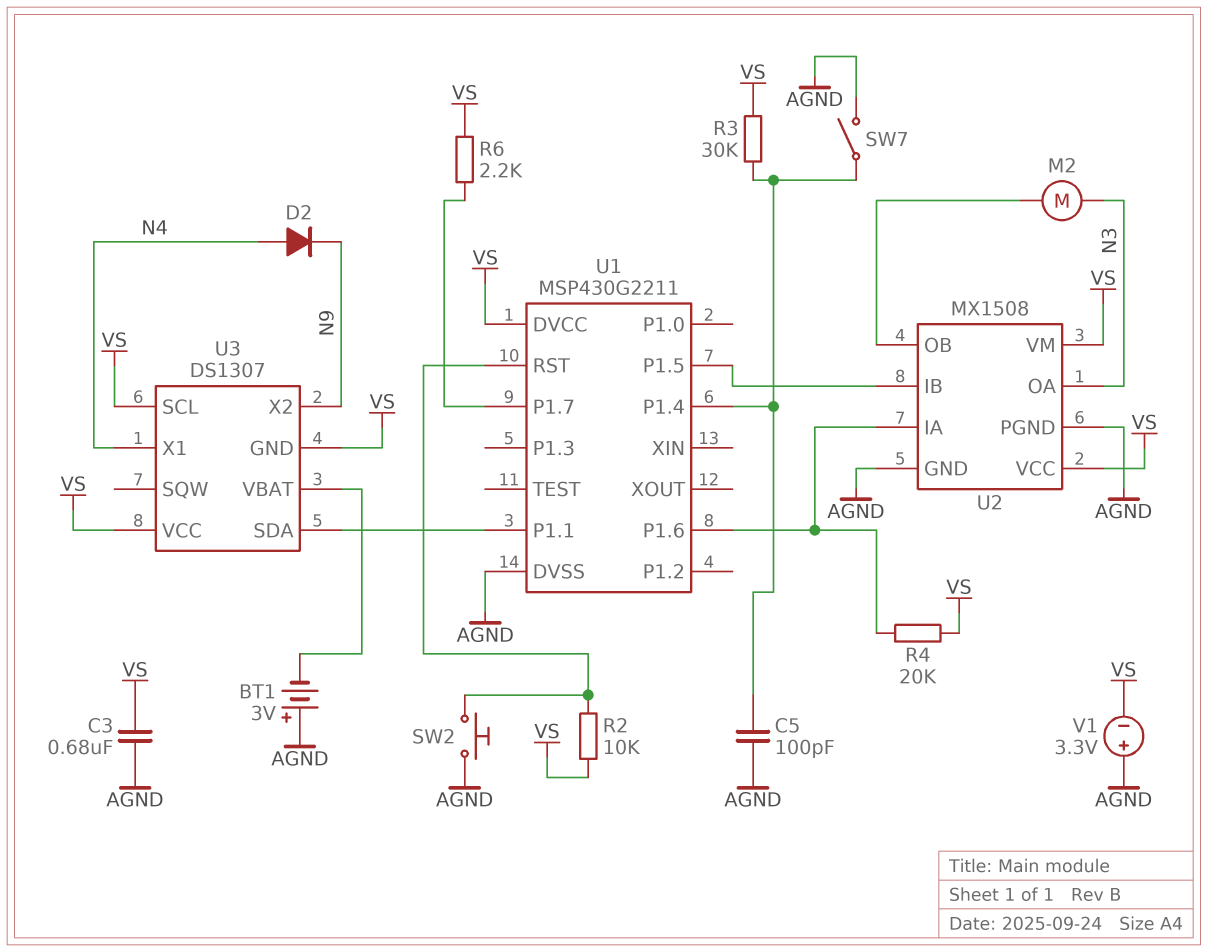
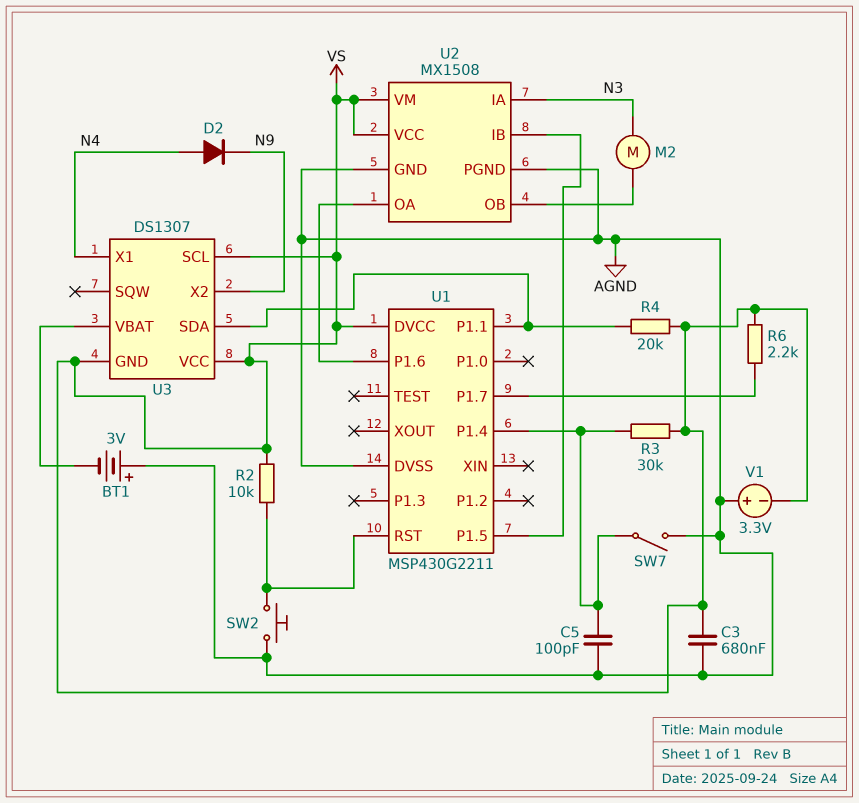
R4: 20k (U1/P1.6, VS) -> 20k (U1/P1.1, VS)
U2 pin IA: U1/P1.6 -> N3
U2 pin OA: N3 -> U1/P1.6

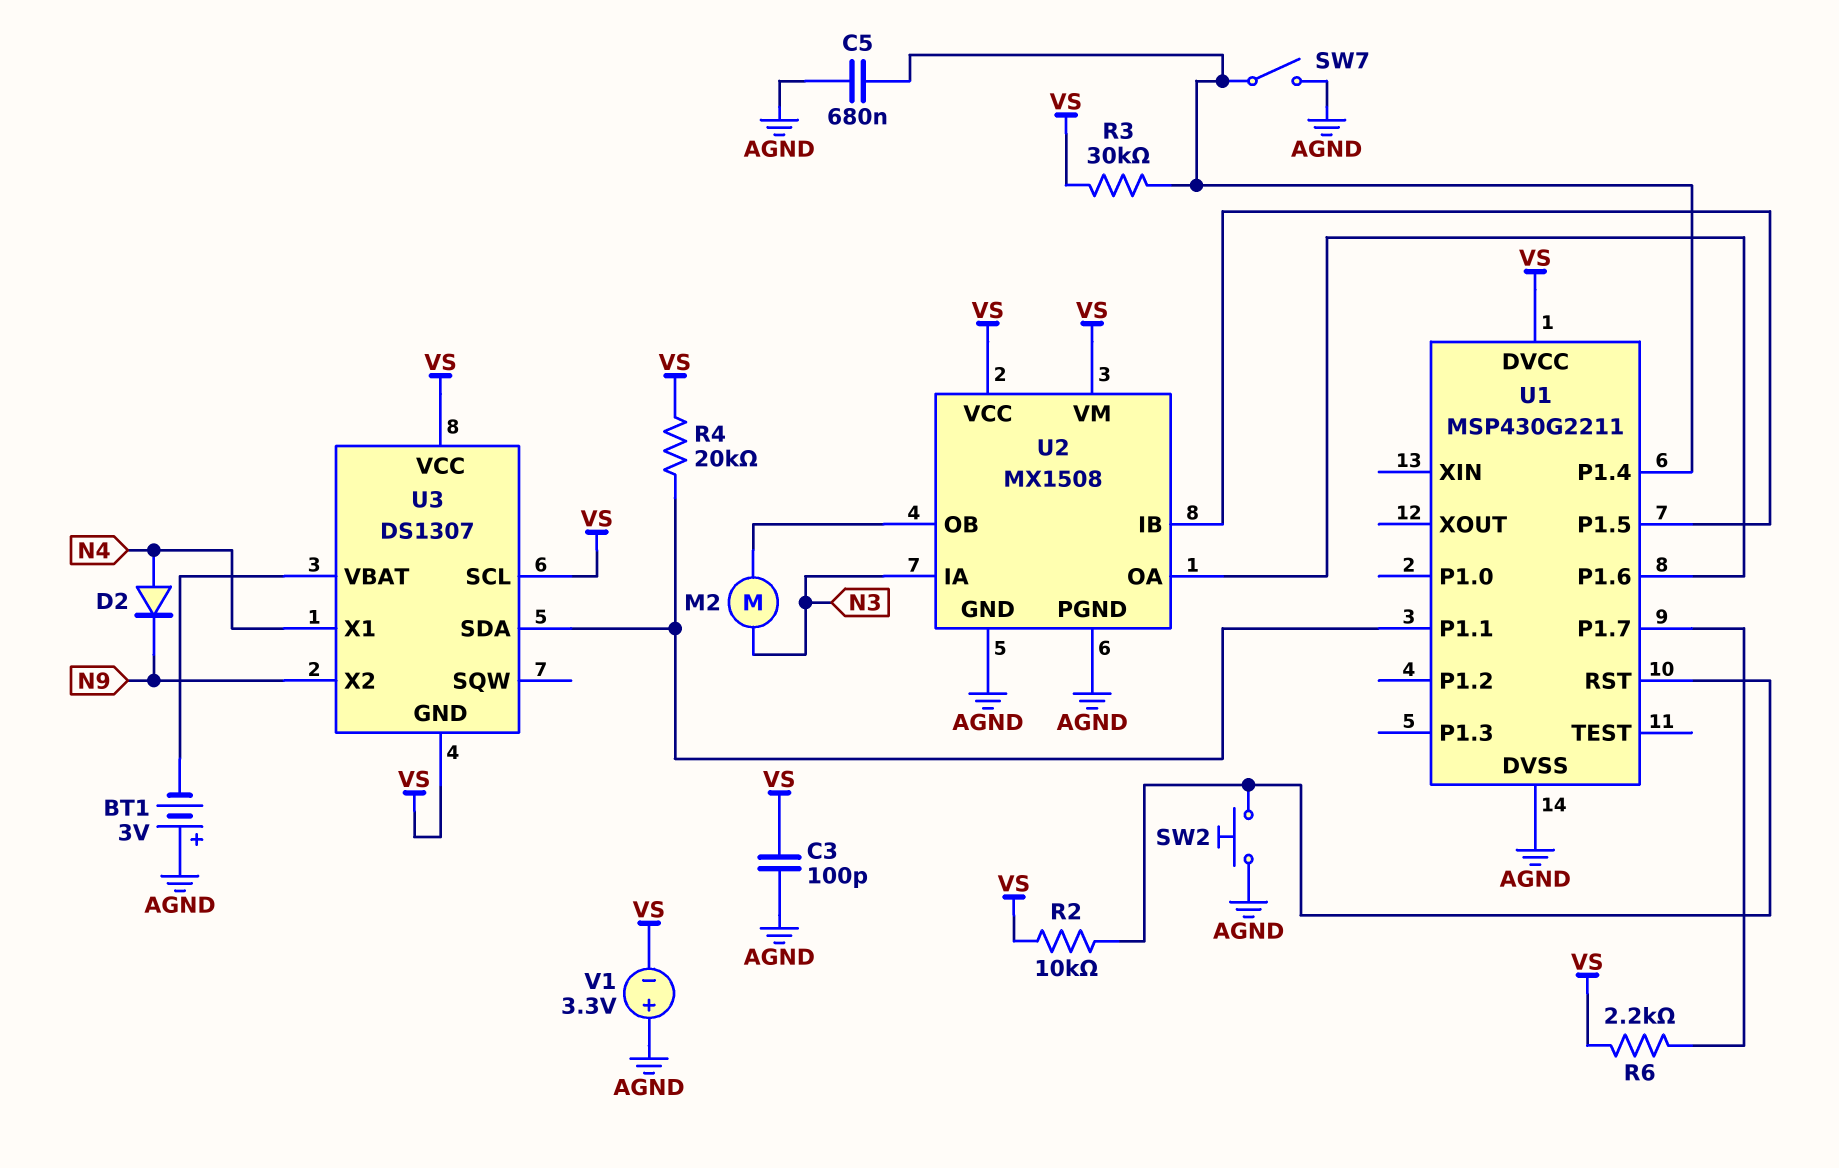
C3: 680nF (AGND, VS) -> 100pF (AGND, VS)
C5: 100pF (AGND, U1/P1.4) -> 680nF (AGND, U1/P1.4)

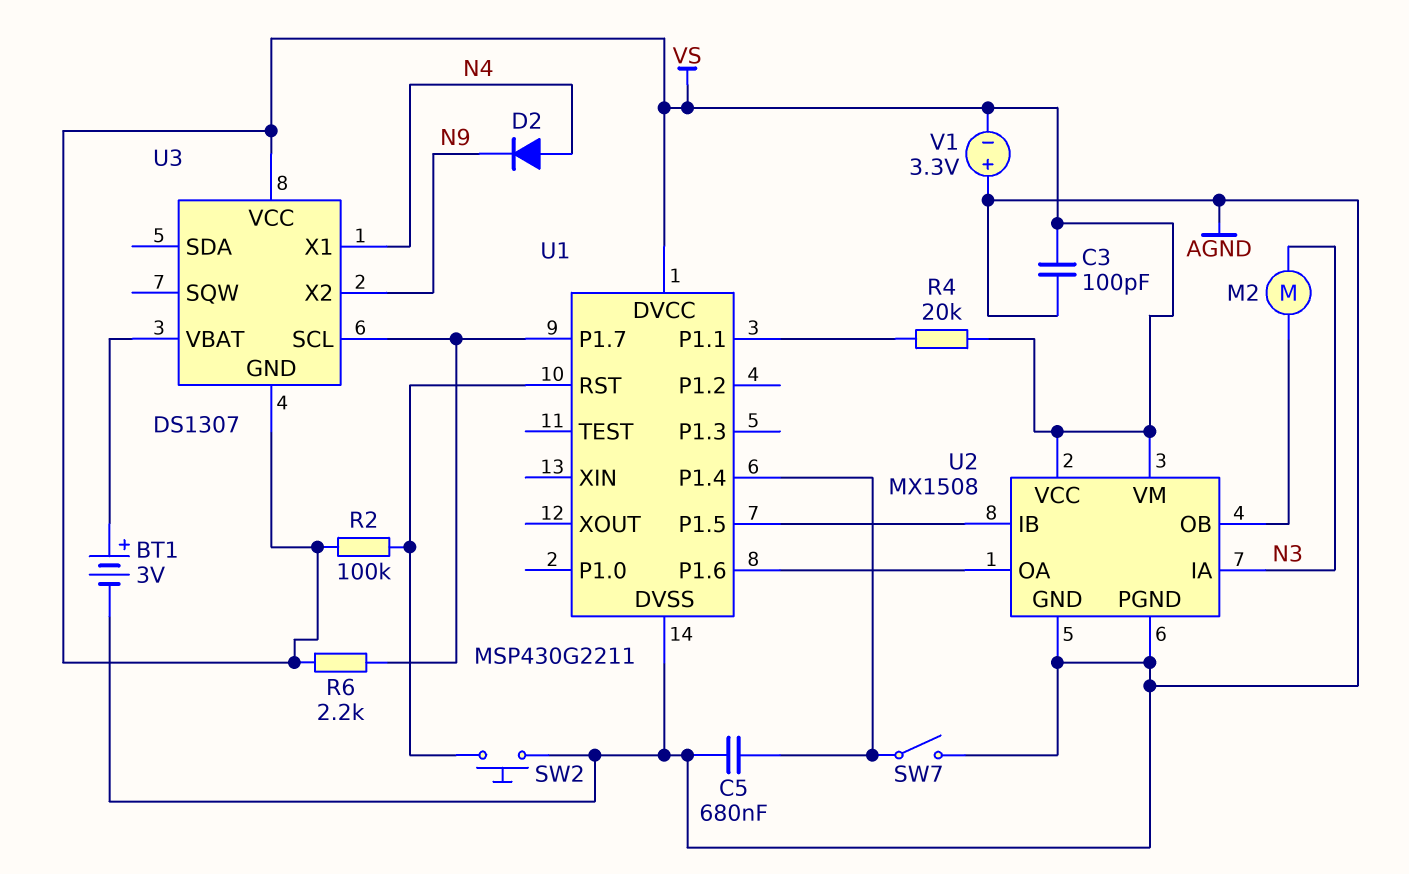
BT1: 3V (plus AGND, minus U3/VBAT) -> 3V (plus U3/VBAT, minus AGND)
R2: 10k (U1/RST, VS) -> 100k (U1/RST, VS)
R3: 30k (U1/P1.4, VS) -> none
U3 pin SCL: VS -> U1/P1.7
U3 pin SDA: U1/P1.1 -> none

